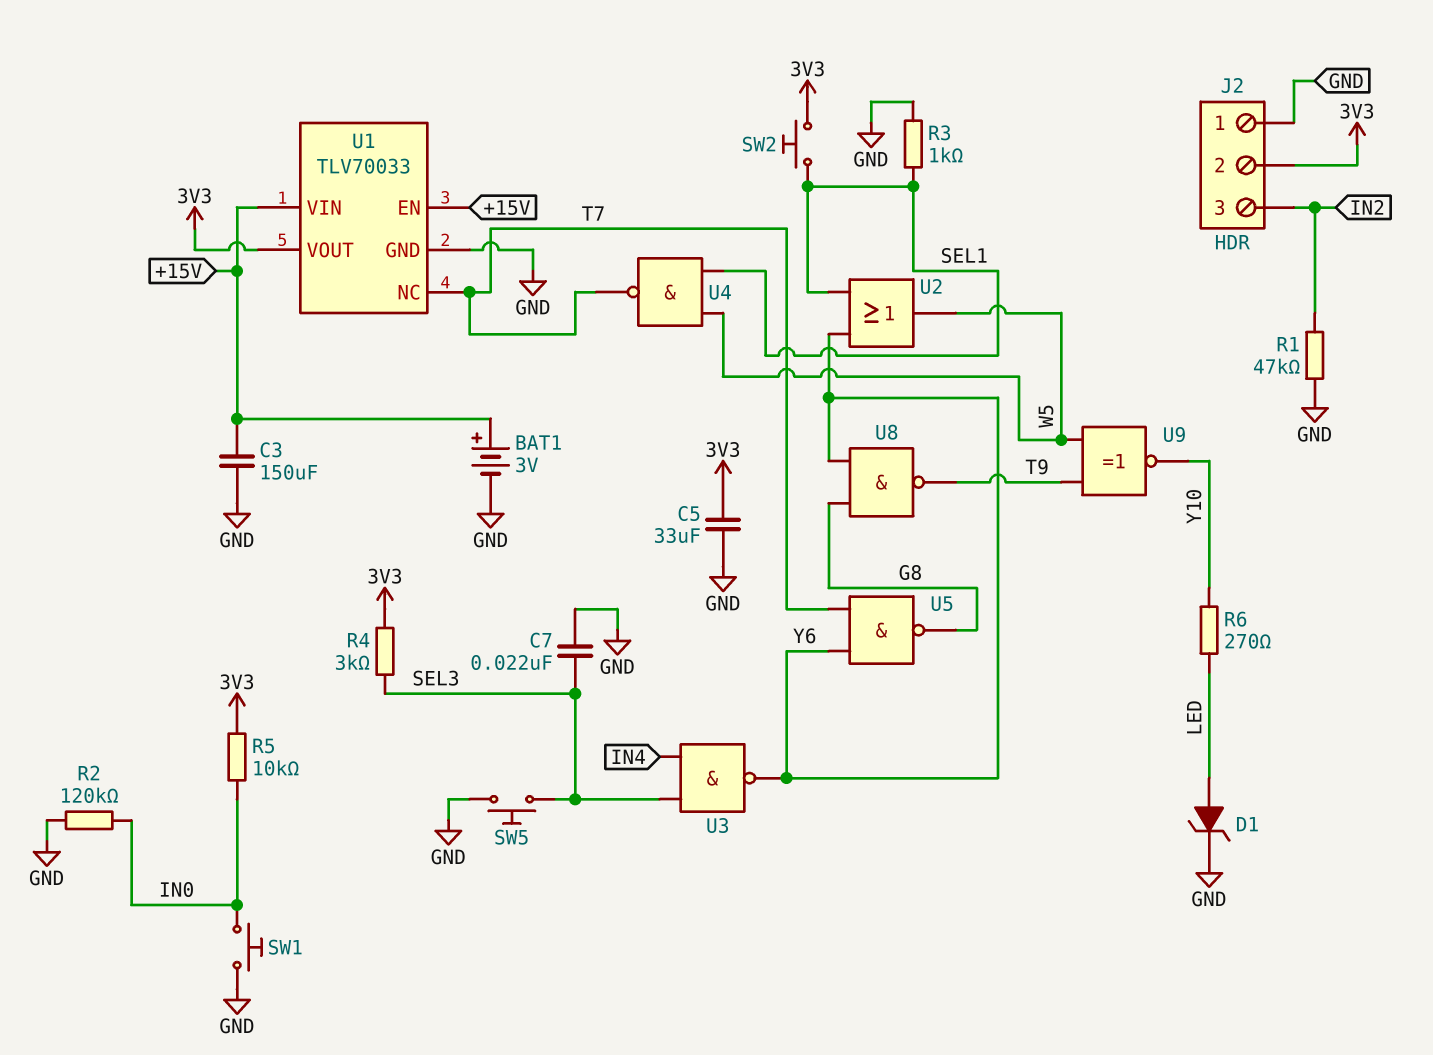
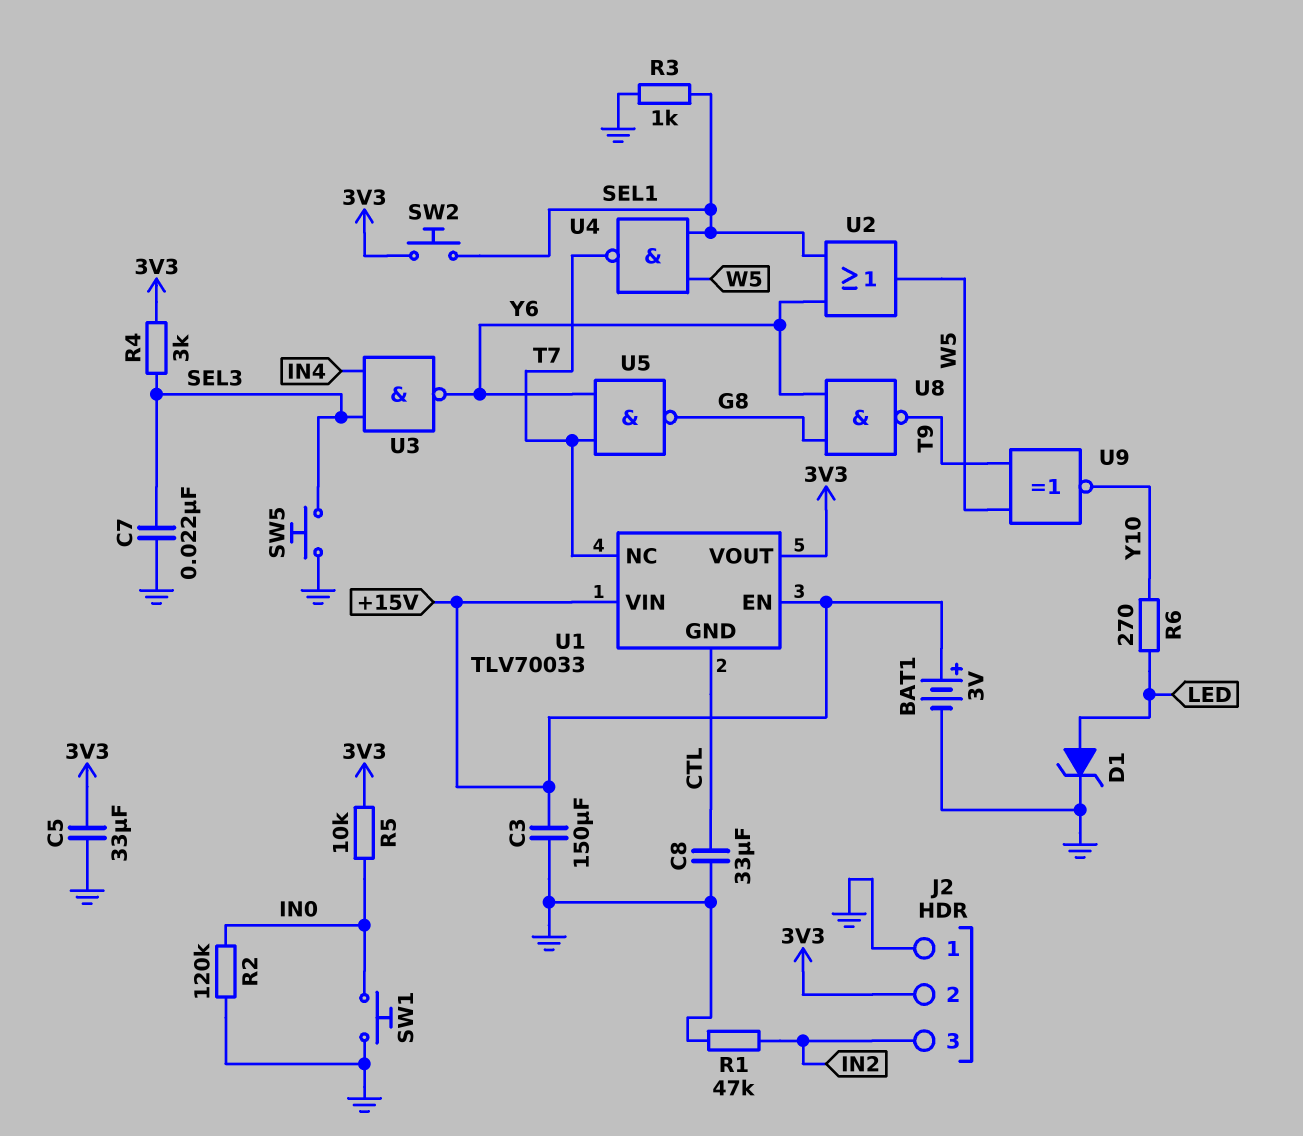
C8: none -> 33uF (CTL, GND)
U1 pin GND: GND -> CTL

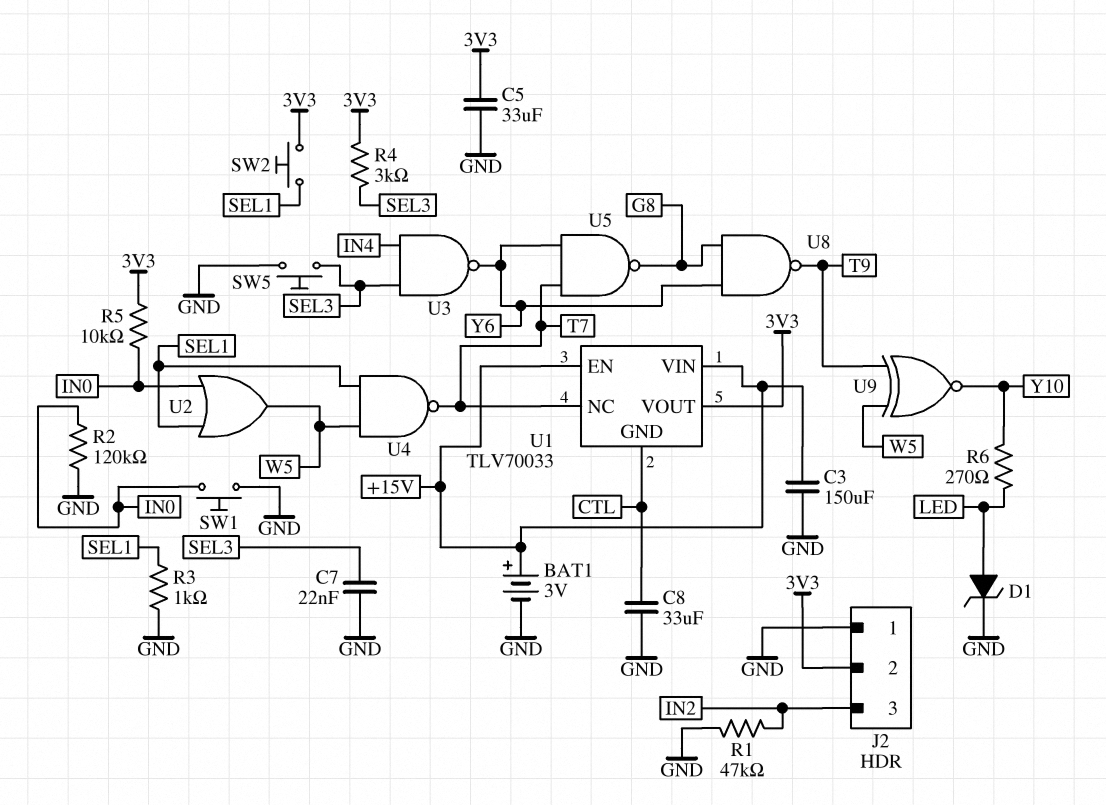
U2: OR (in SEL1, in Y6, out W5) -> OR (in IN0, in SEL1, out W5)

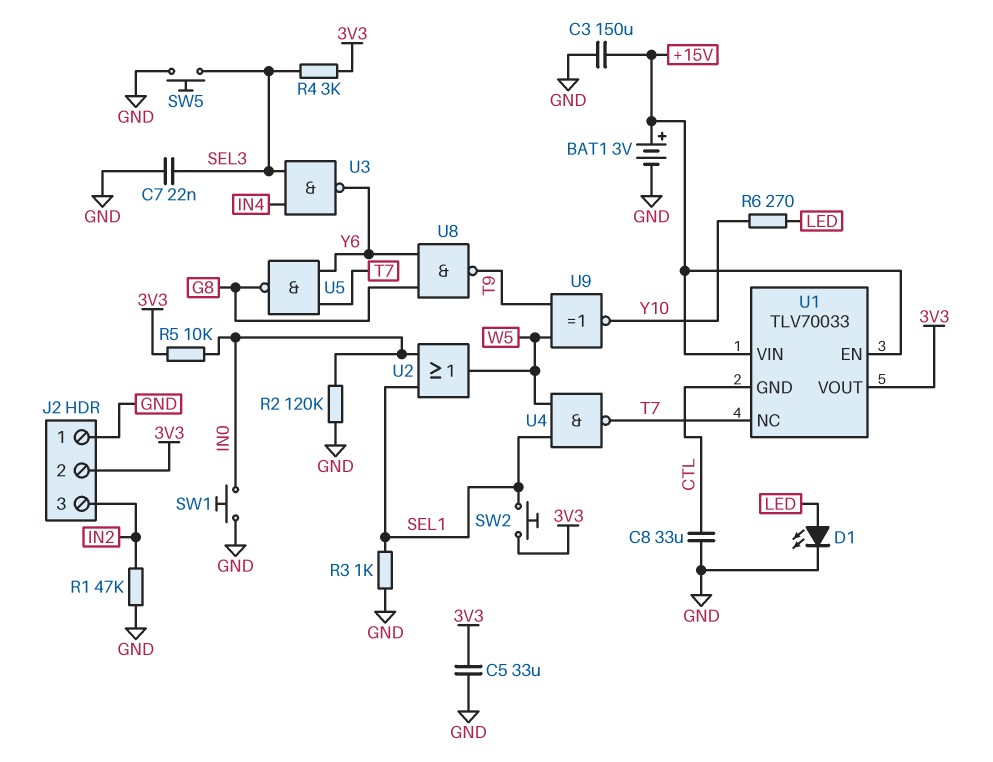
D1: zener (A LED, K GND) -> LED (A LED, K GND)

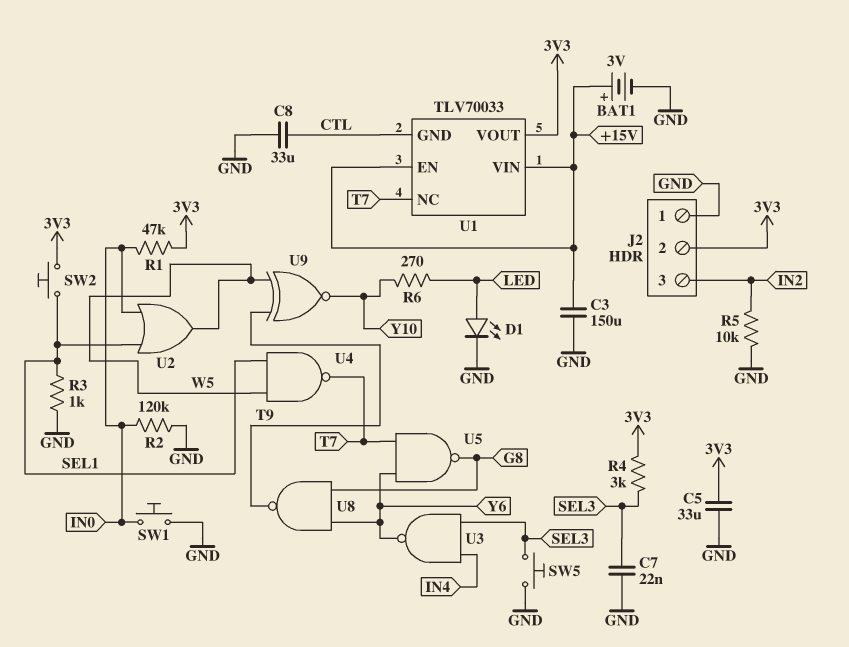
R1: 47k (GND, IN2) -> 47k (3V3, IN0)
R5: 10k (3V3, IN0) -> 10k (GND, IN2)

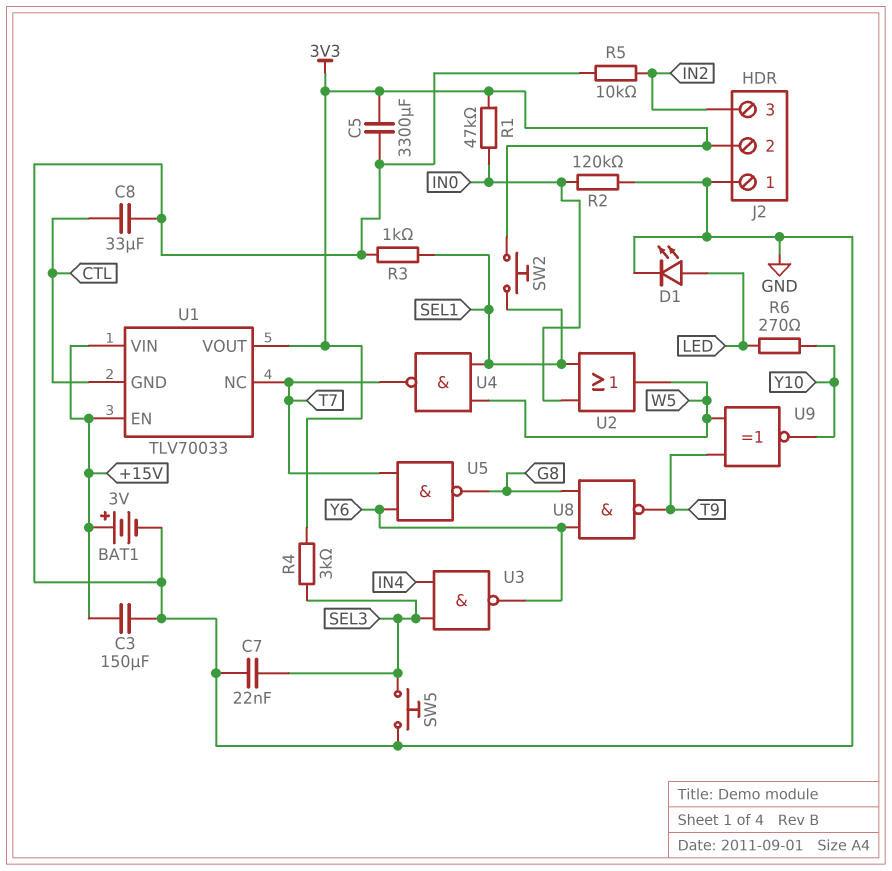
C5: 33uF (3V3, GND) -> 3300uF (3V3, GND)
SW1: button (GND, IN0) -> none

